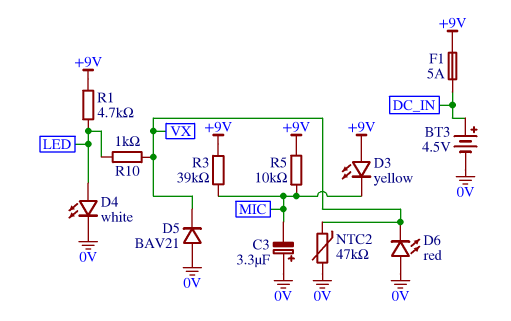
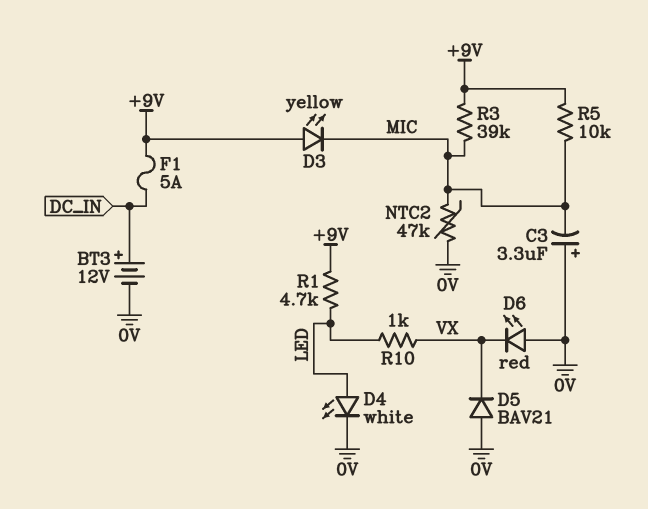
BT3: 4.5V (plus DC_IN, minus 0V) -> 12V (plus DC_IN, minus 0V)
NTC2: 47k (0V, VX) -> 47k (0V, MIC)

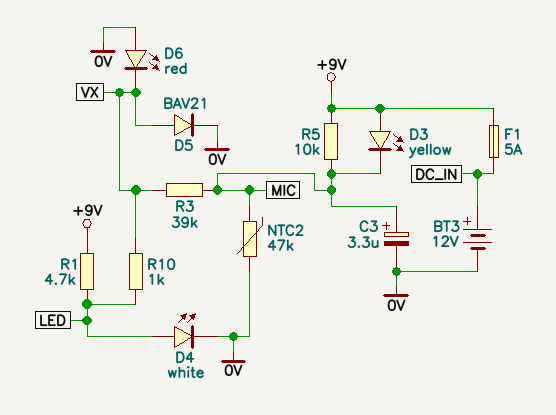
C3: 3.3uF (plus 0V, minus MIC) -> 3.3uF (plus MIC, minus 0V)
D5: diode BAV21 (A 0V, K VX) -> diode BAV21 (A VX, K 0V)
R3: 39k (+9V, MIC) -> 39k (MIC, VX)

